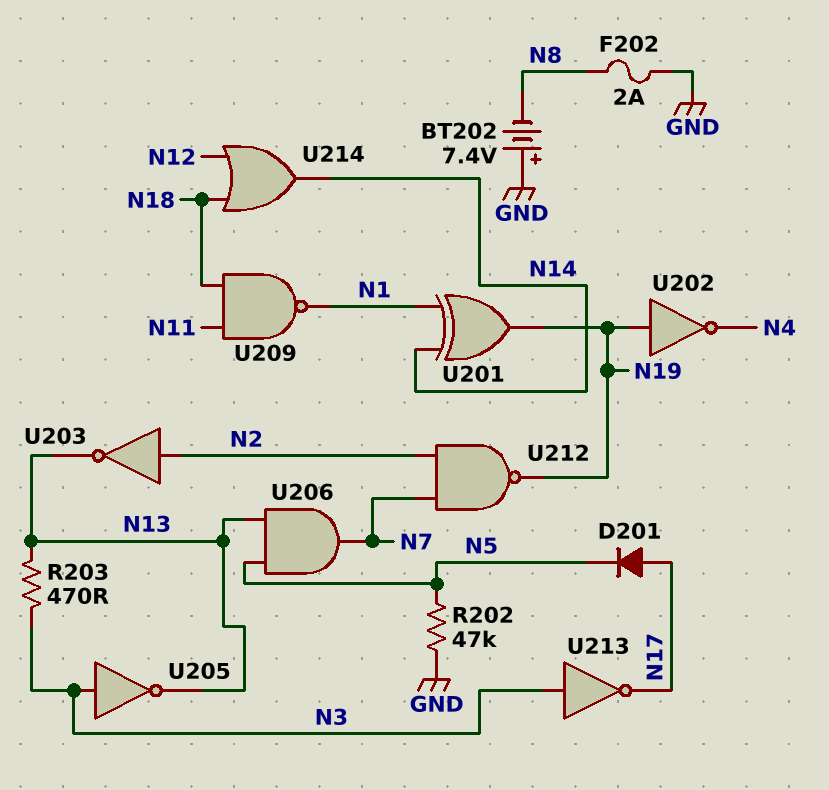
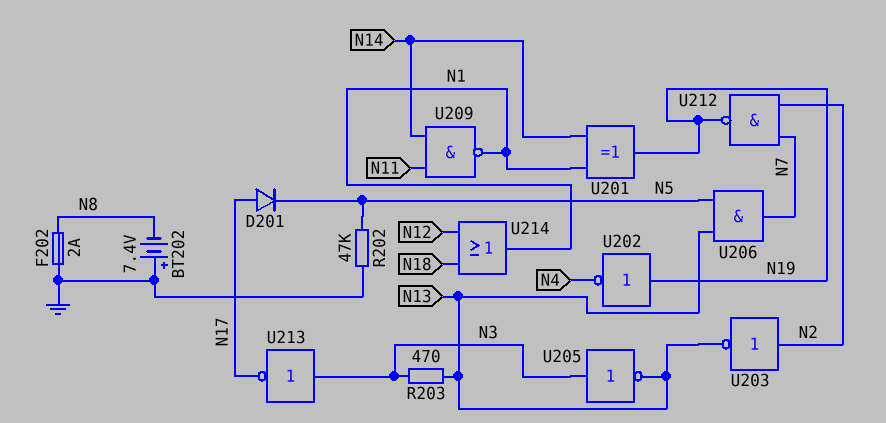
U209: NAND (in N11, in N18, out N1) -> NAND (in N11, in N14, out N1)
U214: OR (in N12, in N18, out N14) -> OR (in N12, in N18, out N1)

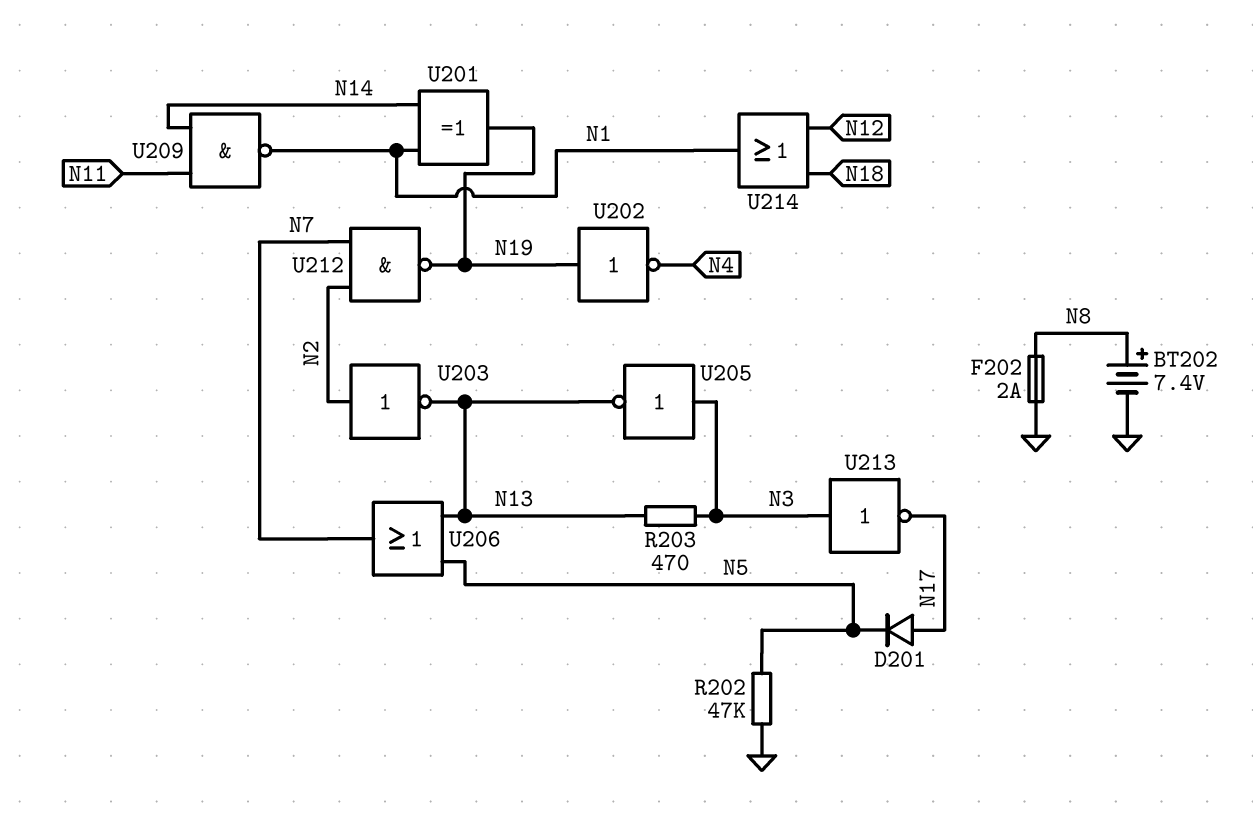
BT202: 7.4V (plus GND, minus N8) -> 7.4V (plus N8, minus GND)
U206: AND (in N5, in N13, out N7) -> OR (in N5, in N13, out N7)

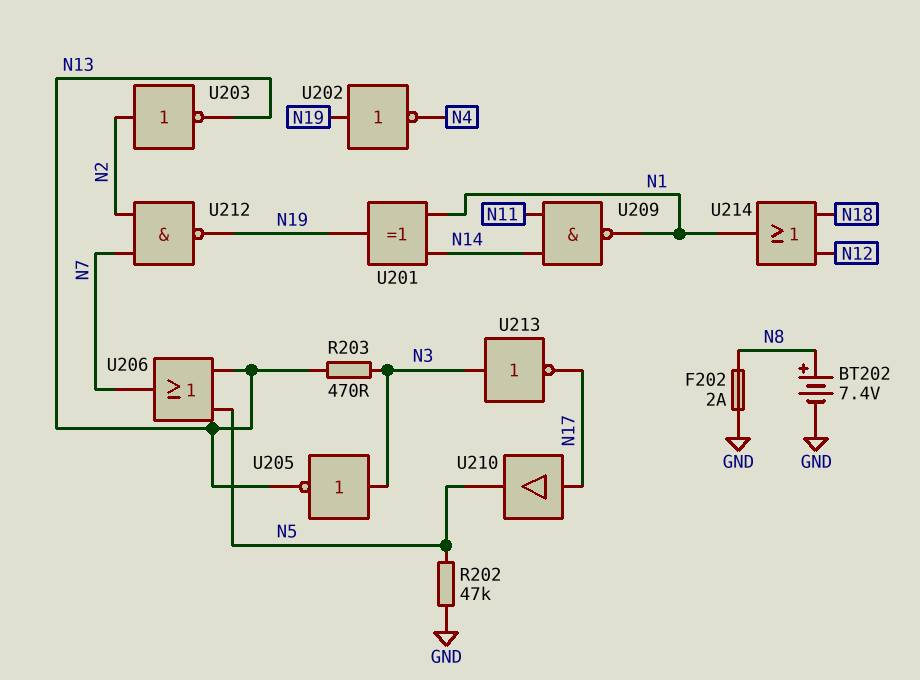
D201: diode (A N17, K N5) -> none
U210: none -> buffer (in N17, out N5)

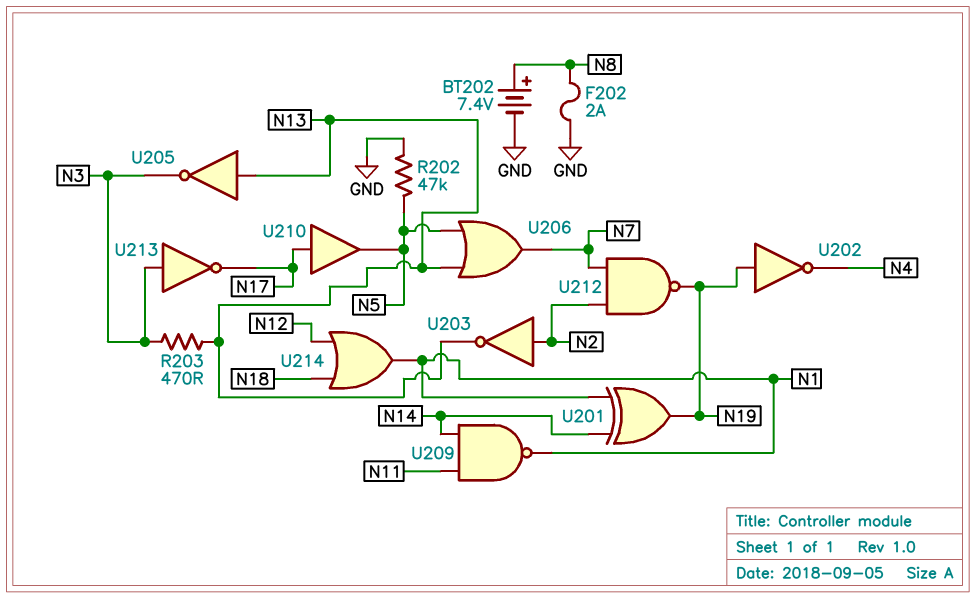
U205: NOT (in N3, out N13) -> NOT (in N13, out N3)

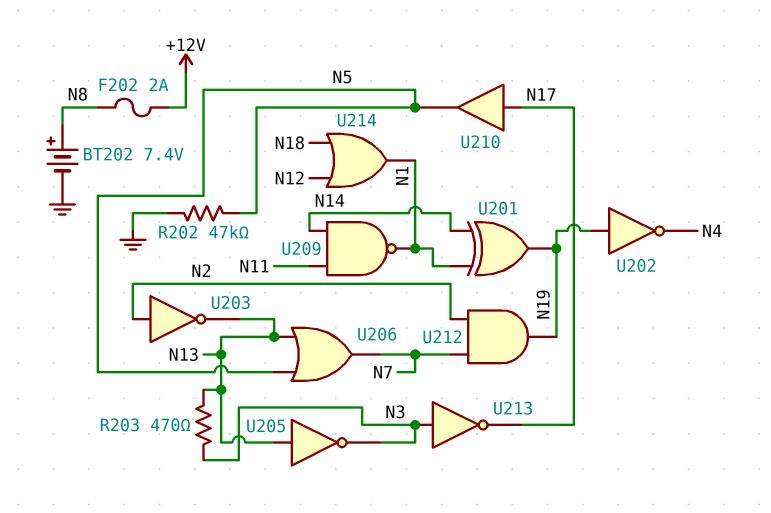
F202: 2A (GND, N8) -> 2A (+12V, N8)
U212: NAND (in N2, in N7, out N19) -> AND (in N2, in N7, out N19)

